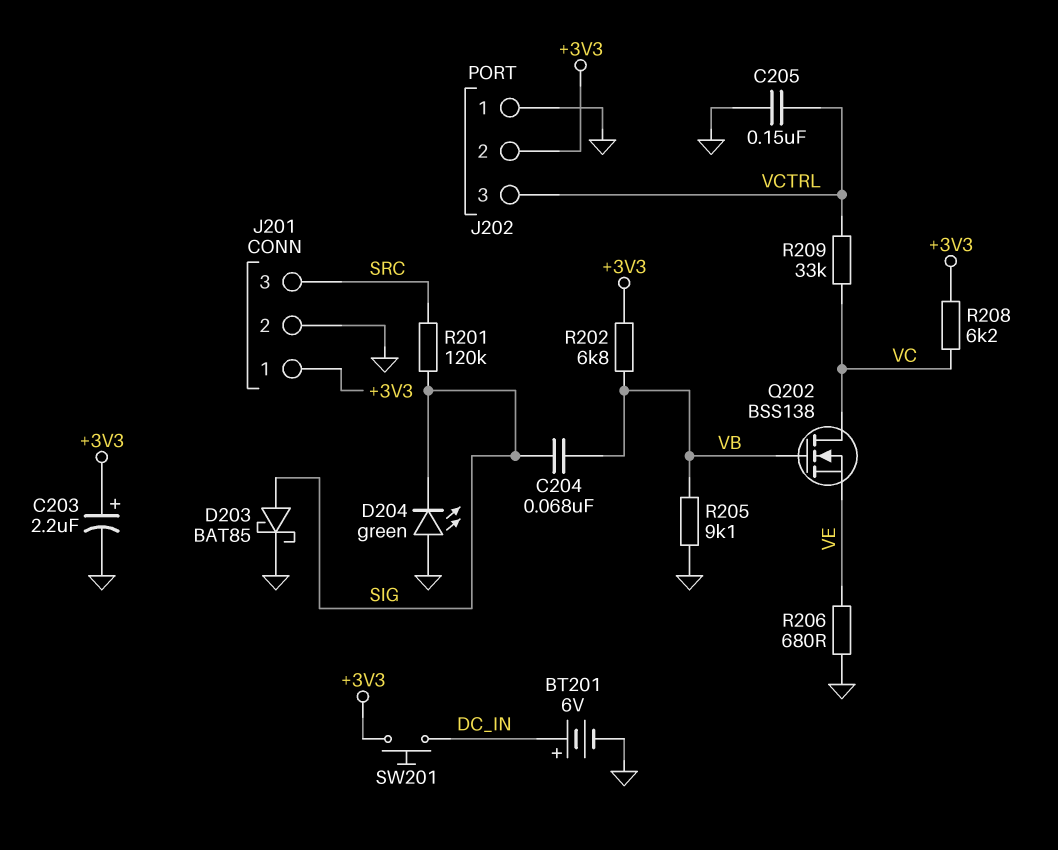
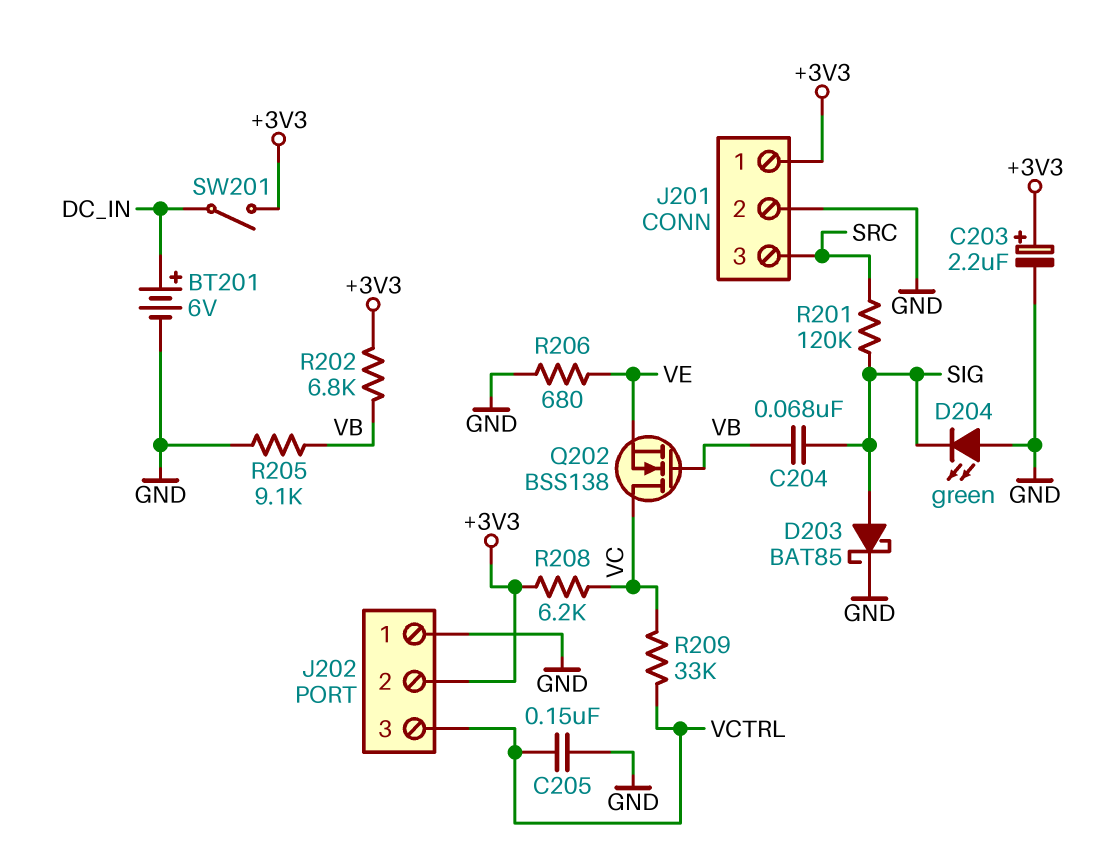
SW201: button (+3V3, DC_IN) -> switch (+3V3, DC_IN)

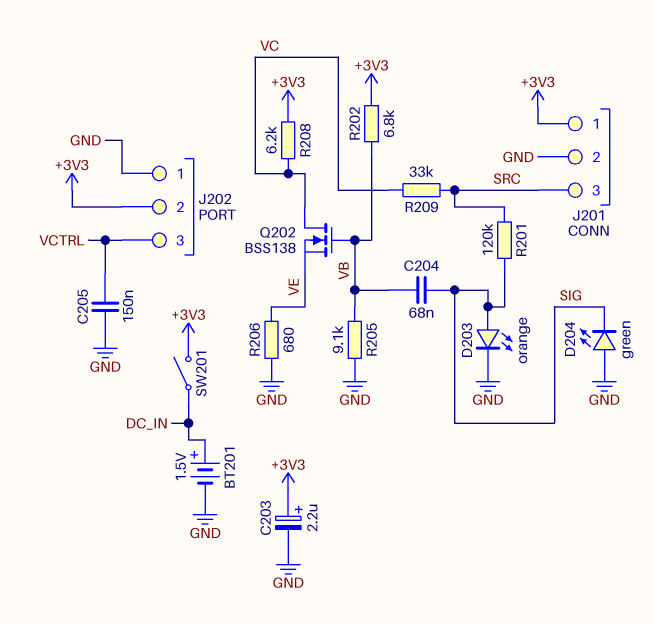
BT201: 6V (plus DC_IN, minus GND) -> 1.5V (plus DC_IN, minus GND)
D203: schottky BAT85 (A SIG, K GND) -> LED orange (A SIG, K GND)
R209: 33k (VC, VCTRL) -> 33k (SRC, VC)

